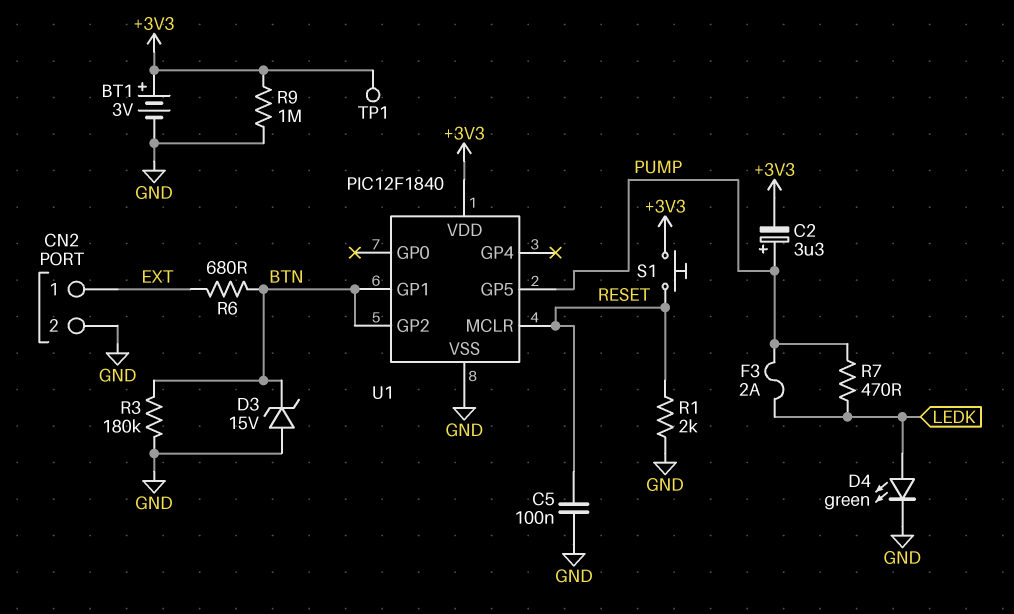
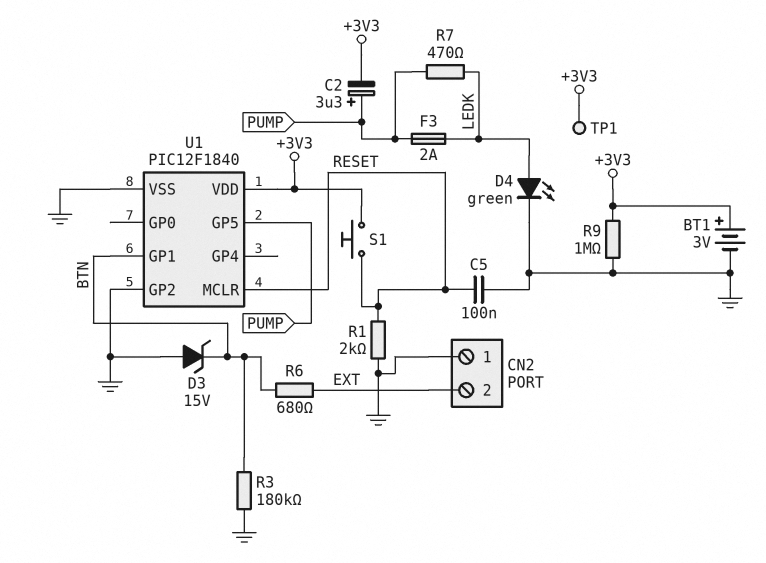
CN2 pin 1: EXT -> GND
CN2 pin 2: GND -> EXT
U1 pin GP2: BTN -> GND

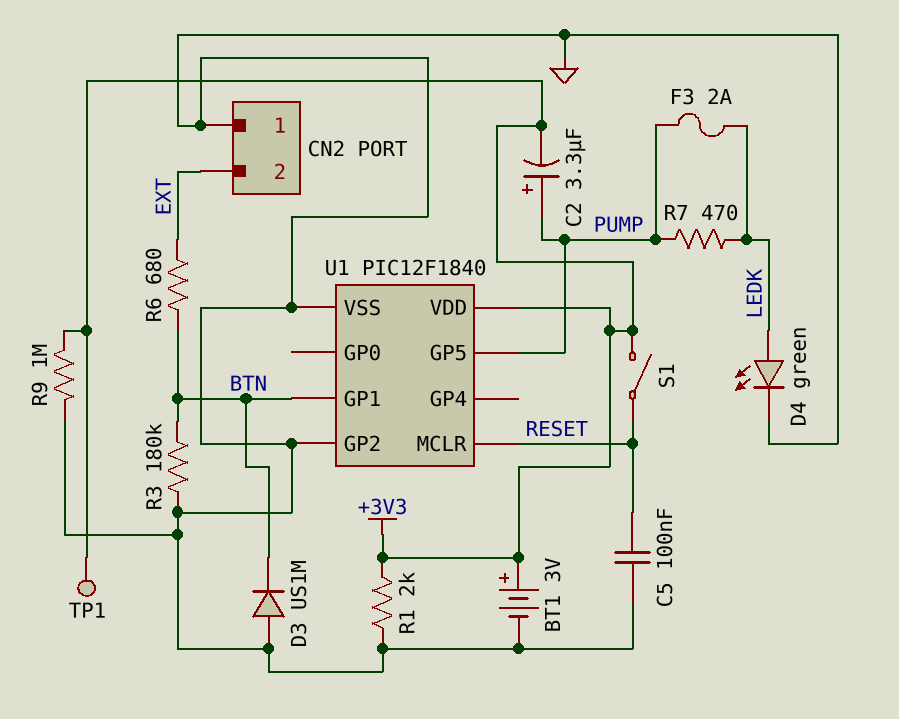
D3: zener 15V (A GND, K BTN) -> diode US1M (A GND, K BTN)
R1: 2k (GND, RESET) -> 2k (+3V3, GND)
S1: button (+3V3, RESET) -> switch (+3V3, RESET)

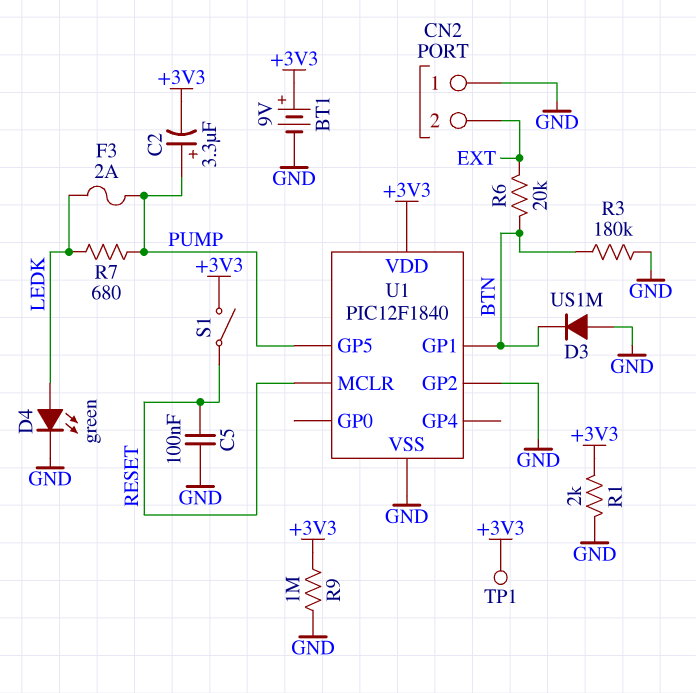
BT1: 3V (plus +3V3, minus GND) -> 9V (plus +3V3, minus GND)
R6: 680 (BTN, EXT) -> 20k (BTN, EXT)
R7: 470 (LEDK, PUMP) -> 680 (LEDK, PUMP)

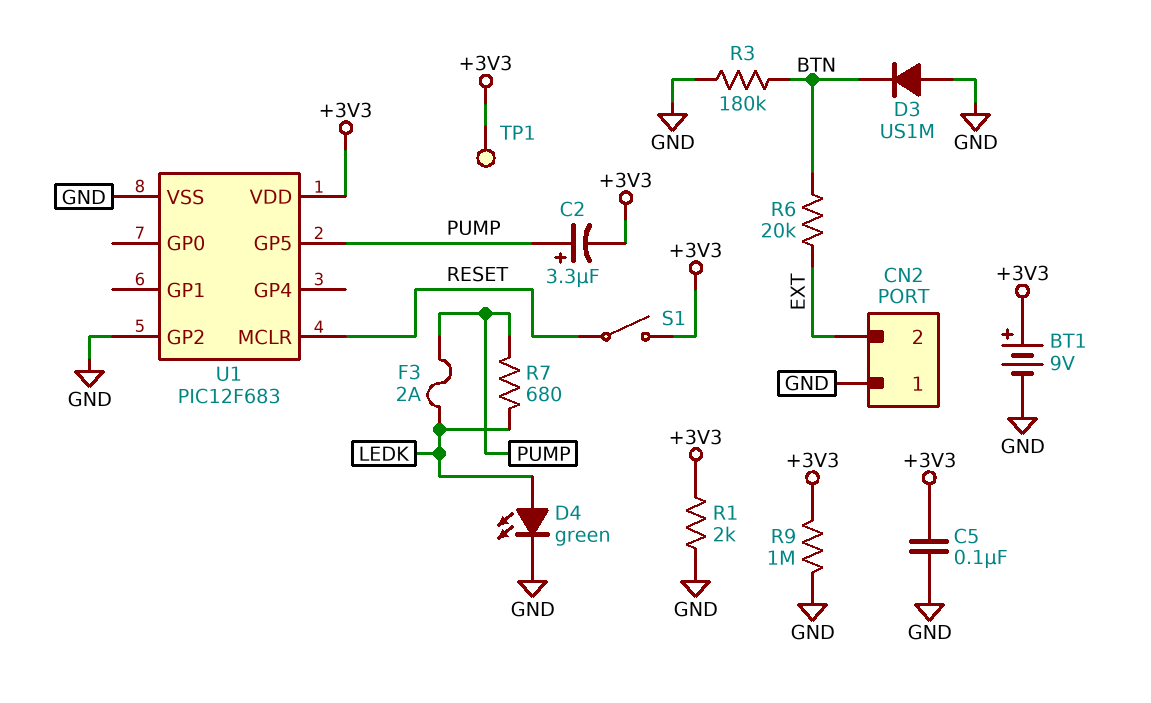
C5: 100nF (GND, RESET) -> 100nF (+3V3, GND)
U1: PIC12F1840 -> PIC12F683
U1 pin GP1: BTN -> none

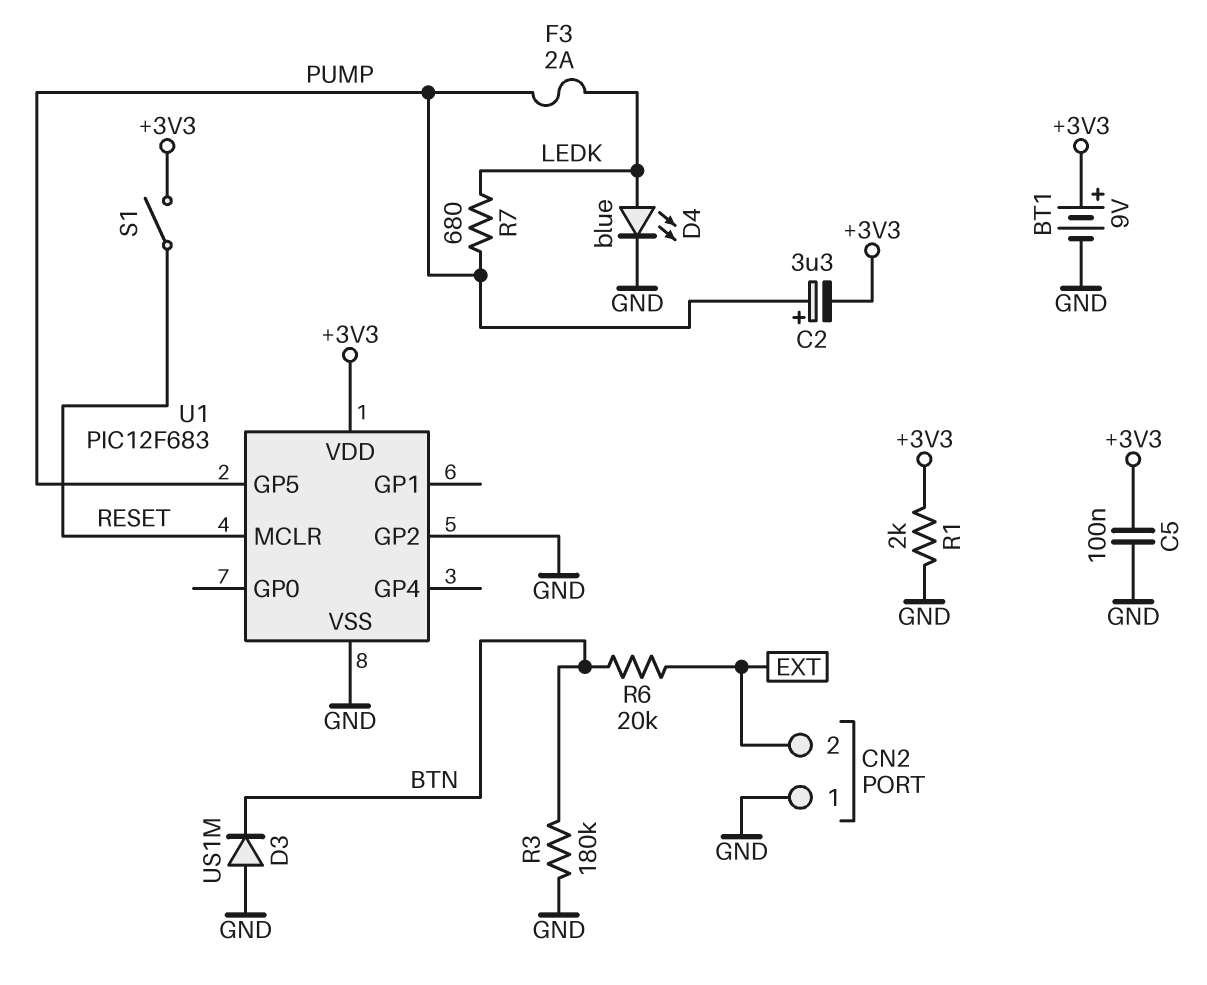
D4: LED green (A LEDK, K GND) -> LED blue (A LEDK, K GND)
R9: 1M (+3V3, GND) -> none
TP1: test point (+3V3) -> none

